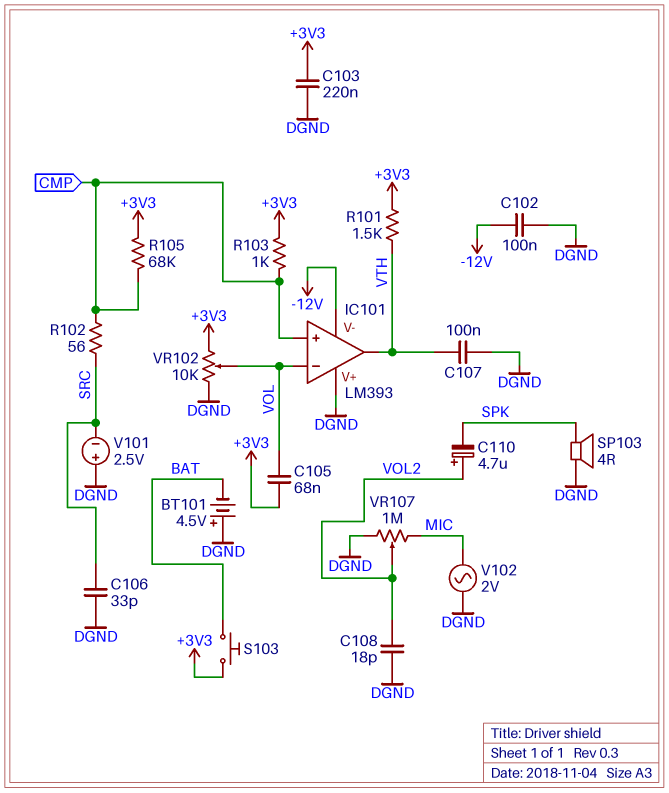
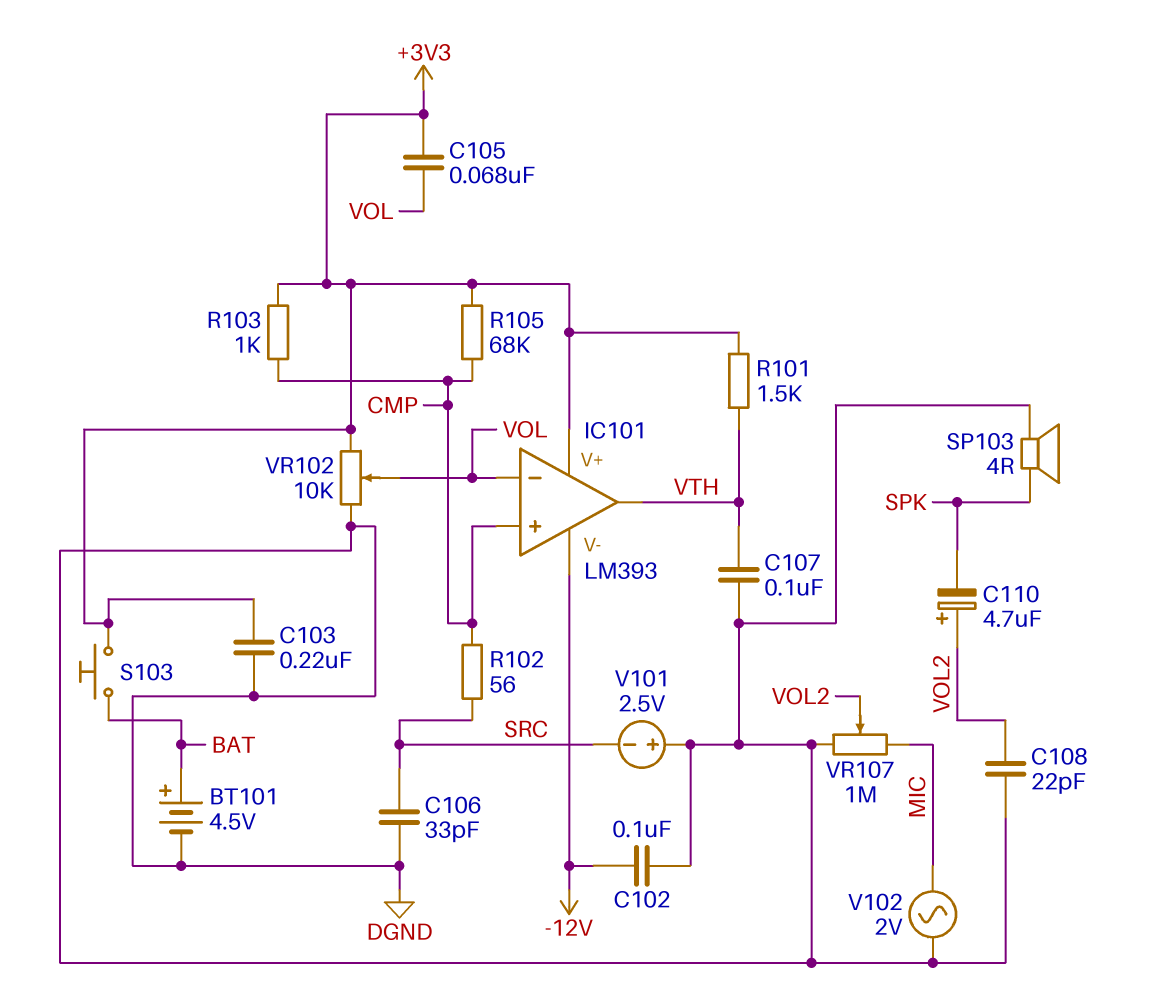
BT101: 4.5V (plus DGND, minus BAT) -> 4.5V (plus BAT, minus DGND)
C108: 18pF (DGND, VOL2) -> 22pF (DGND, VOL2)
IC101 pin V+: DGND -> +3V3

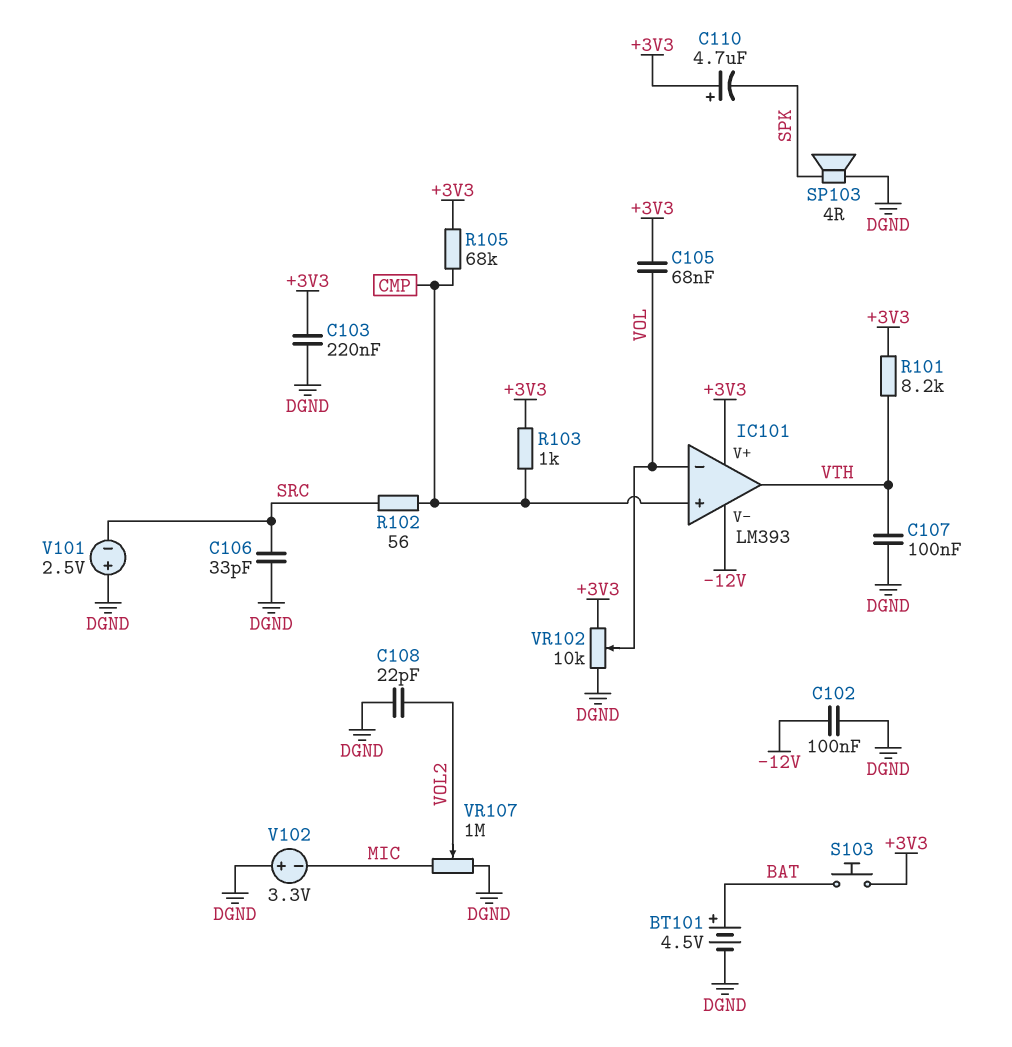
C110: 4.7uF (plus VOL2, minus SPK) -> 4.7uF (plus +3V3, minus SPK)
R101: 1.5k (+3V3, VTH) -> 8.2k (+3V3, VTH)
V102: AC 2V (DGND, MIC) -> 3.3V (plus DGND, minus MIC)

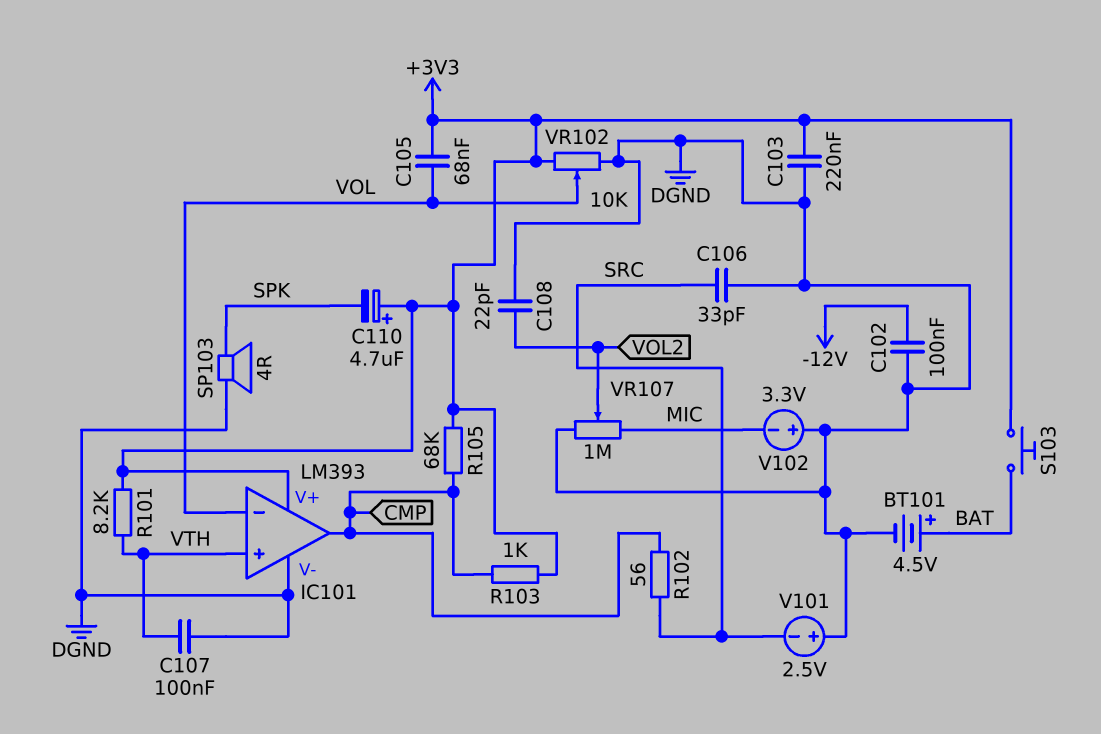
IC101 pin V-: -12V -> DGND
IC101 pin in+: CMP -> VTH
IC101 pin out: VTH -> CMP

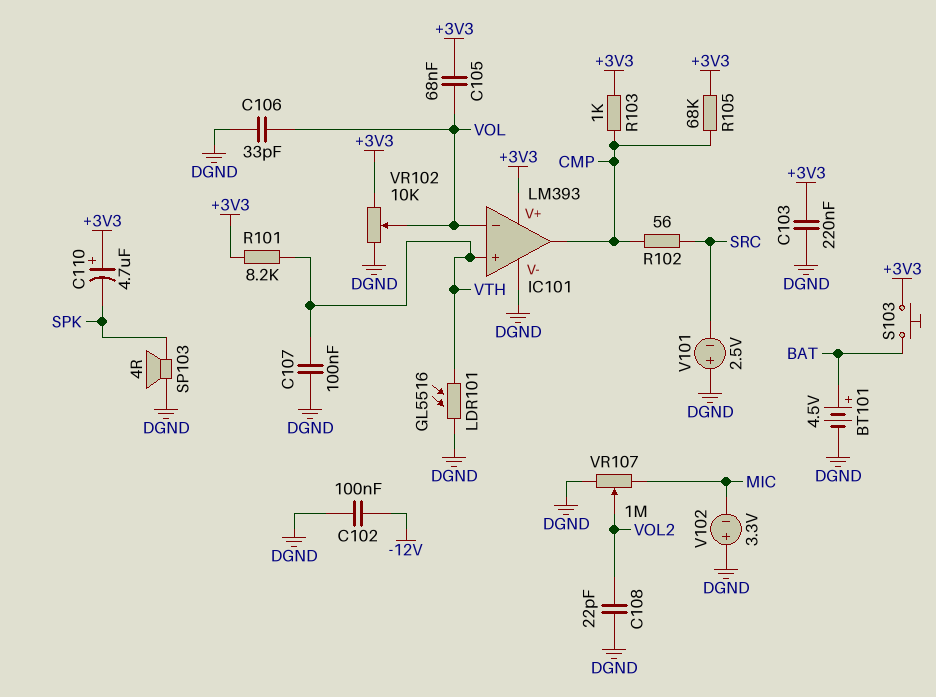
C106: 33pF (DGND, SRC) -> 33pF (DGND, VOL)
LDR101: none -> GL5516 (DGND, VTH)

